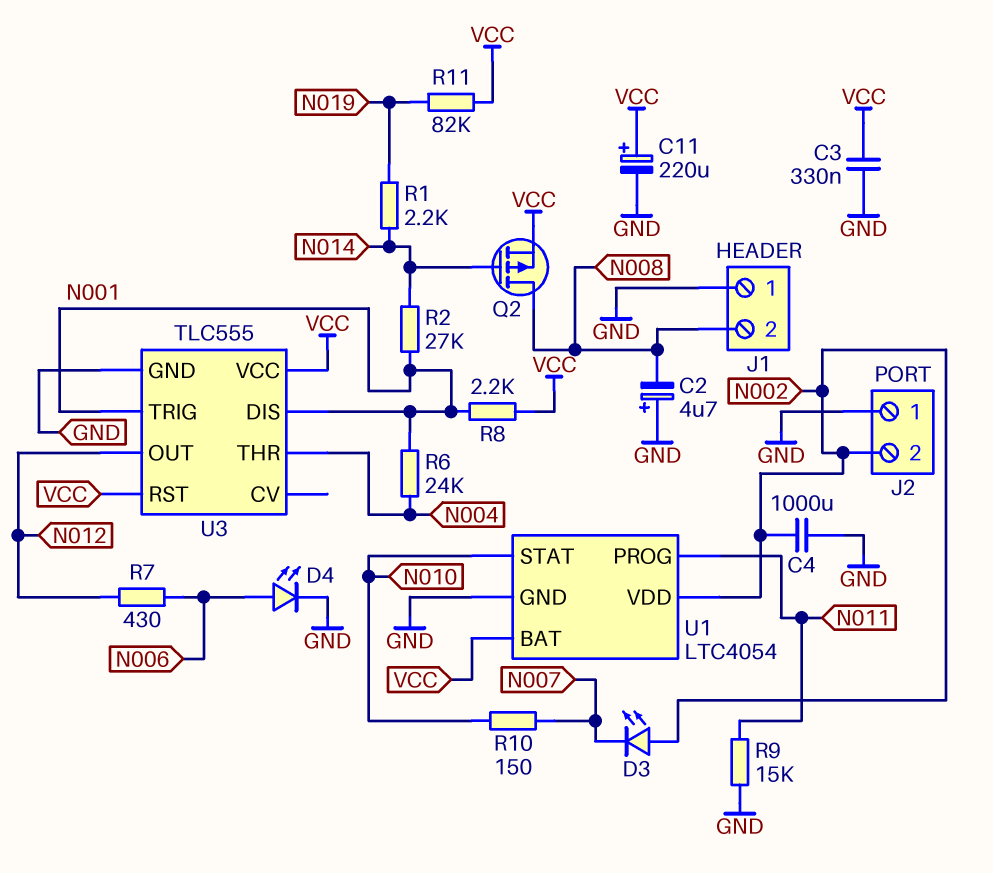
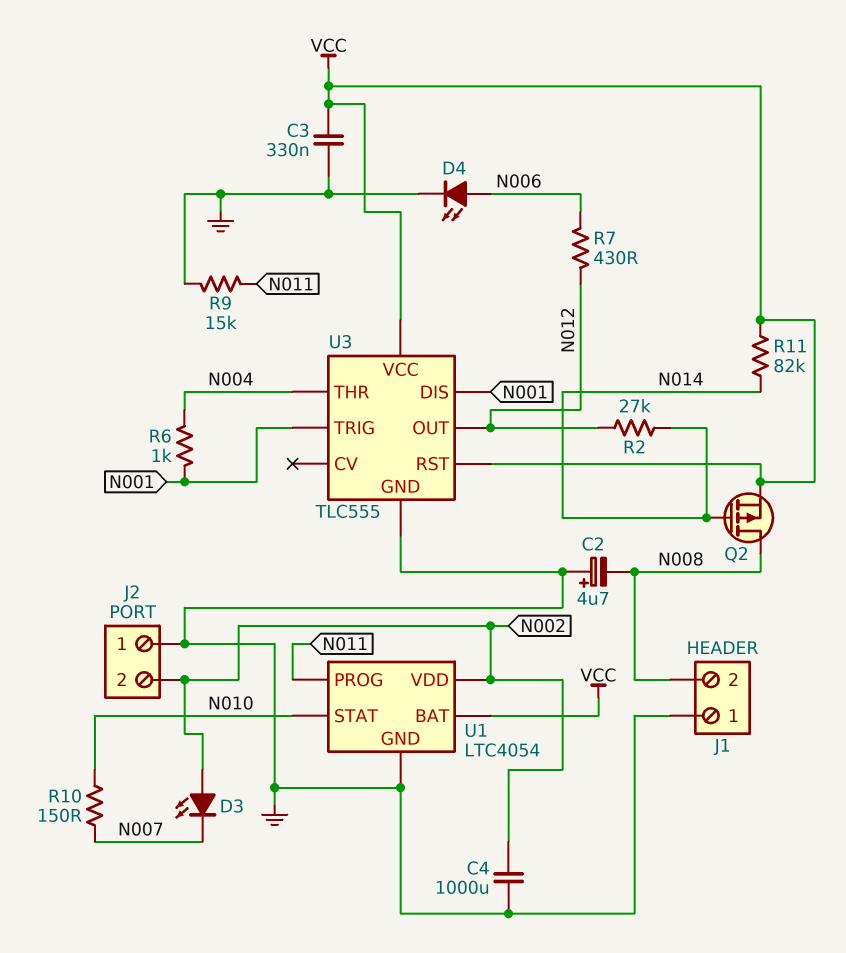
C11: 220uF (plus VCC, minus GND) -> none
R1: 2.2k (N014, N019) -> none
R2: 27k (N001, N014) -> 27k (N012, N014)
R6: 24k (N001, N004) -> 1k (N001, N004)
R8: 2.2k (N001, VCC) -> none
R11: 82k (N019, VCC) -> 82k (N014, VCC)

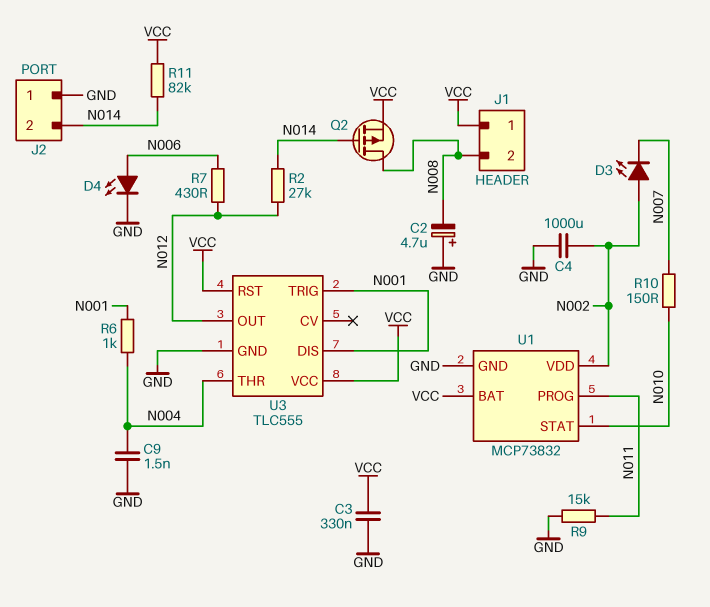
C9: none -> 1.5nF (GND, N004)
J1 pin 1: GND -> VCC
J2 pin 2: N002 -> N014
U1: LTC4054 -> MCP73832

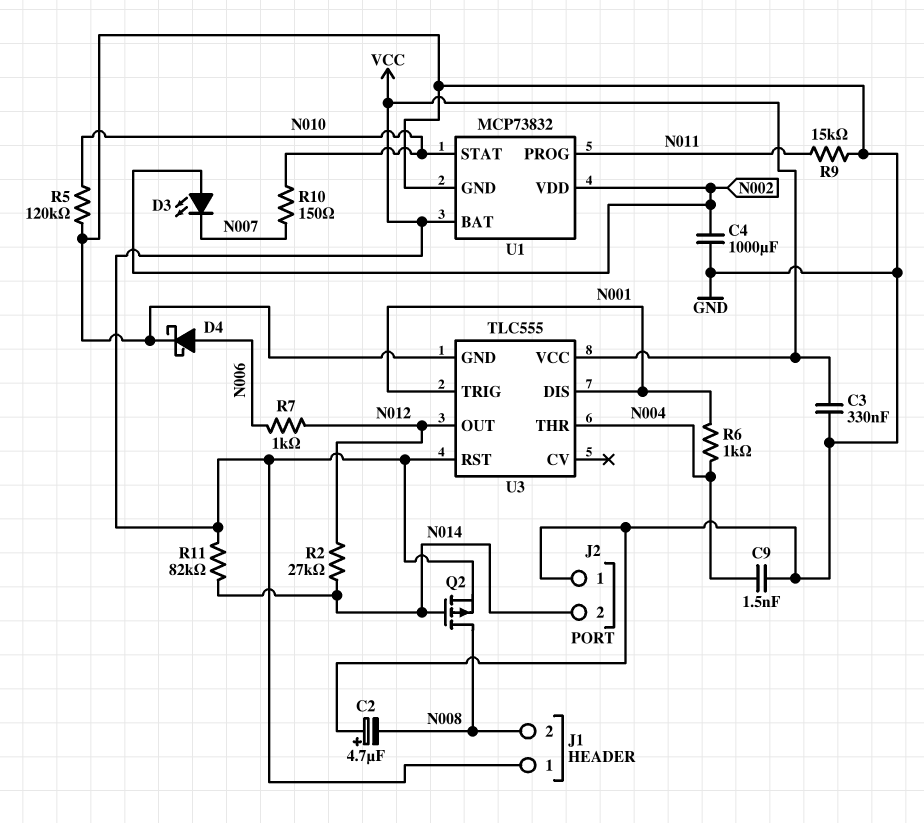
D4: LED (A N006, K GND) -> schottky (A N006, K GND)
R5: none -> 120k (GND, N010)
R7: 430 (N006, N012) -> 1k (N006, N012)

